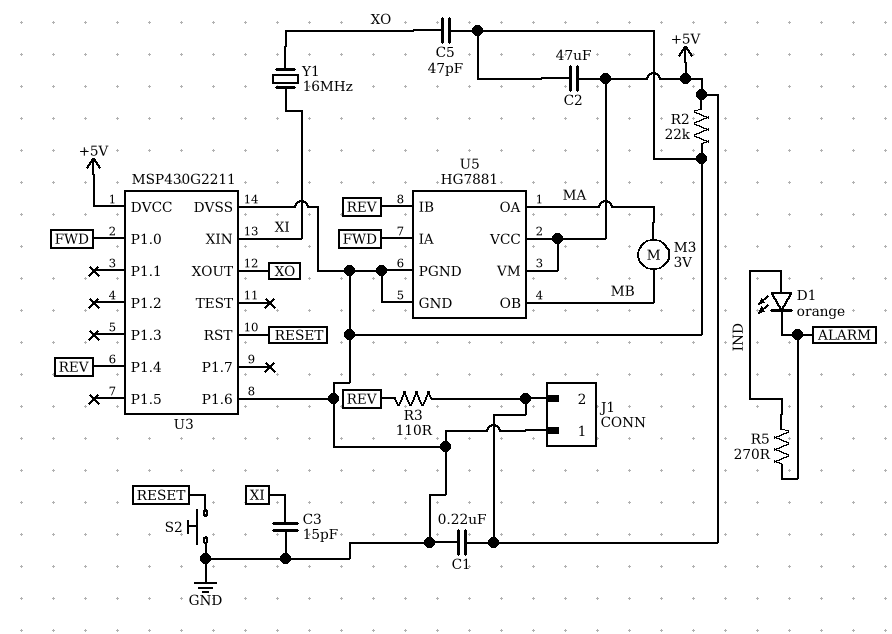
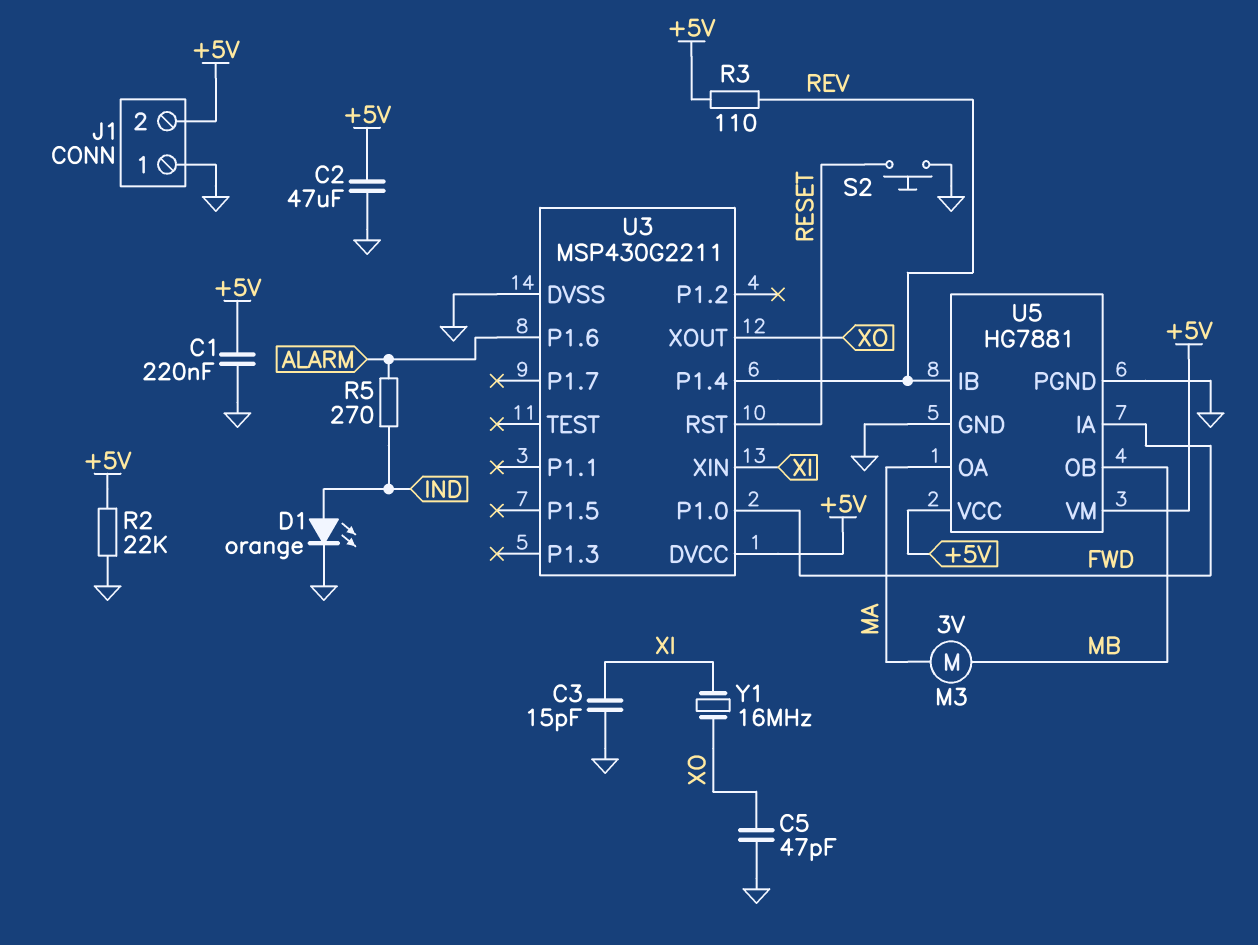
D1: LED orange (A IND, K ALARM) -> LED orange (A IND, K GND)
U3 pin P1.6: GND -> ALARM

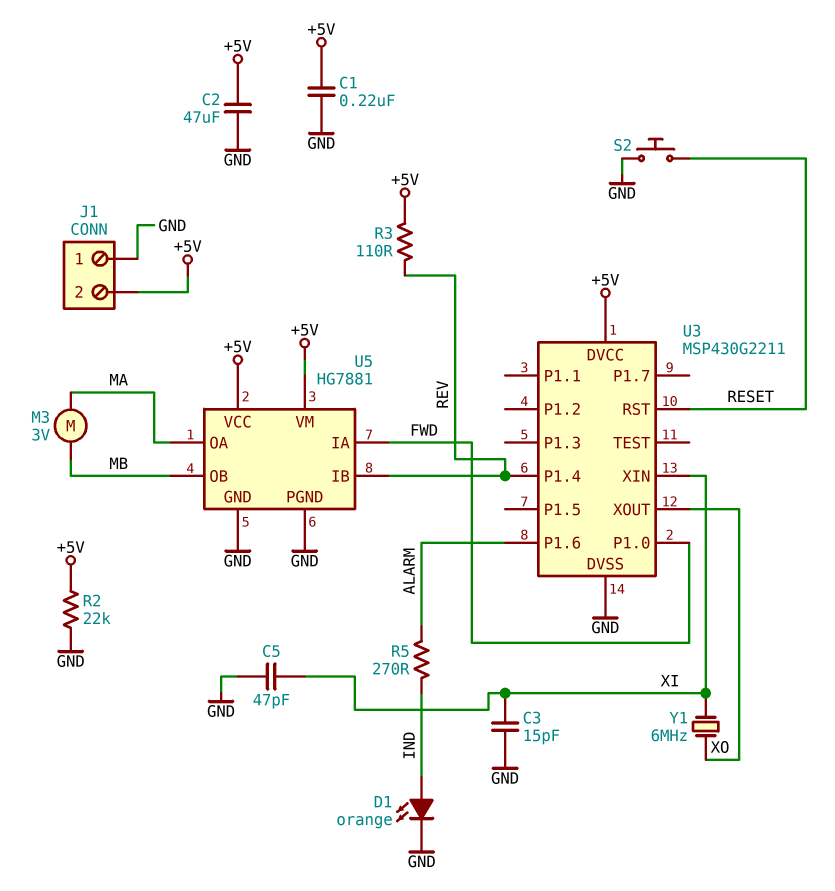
C5: 47pF (GND, XO) -> 47pF (GND, XI)
Y1: 16MHz (XI, XO) -> 6MHz (XI, XO)

